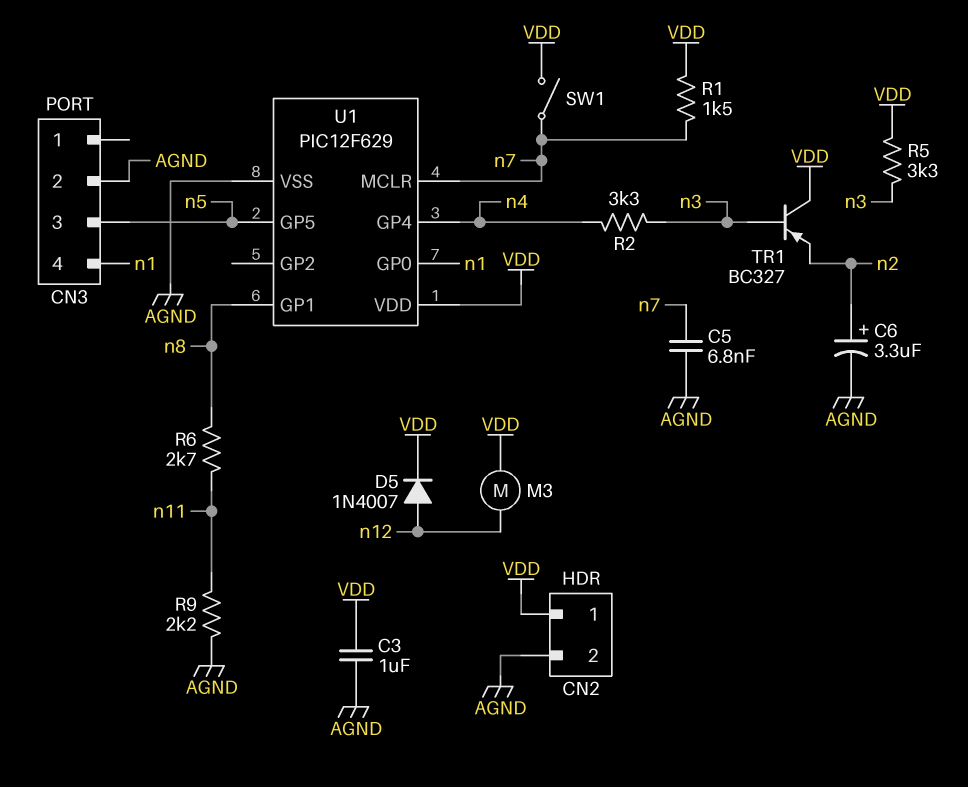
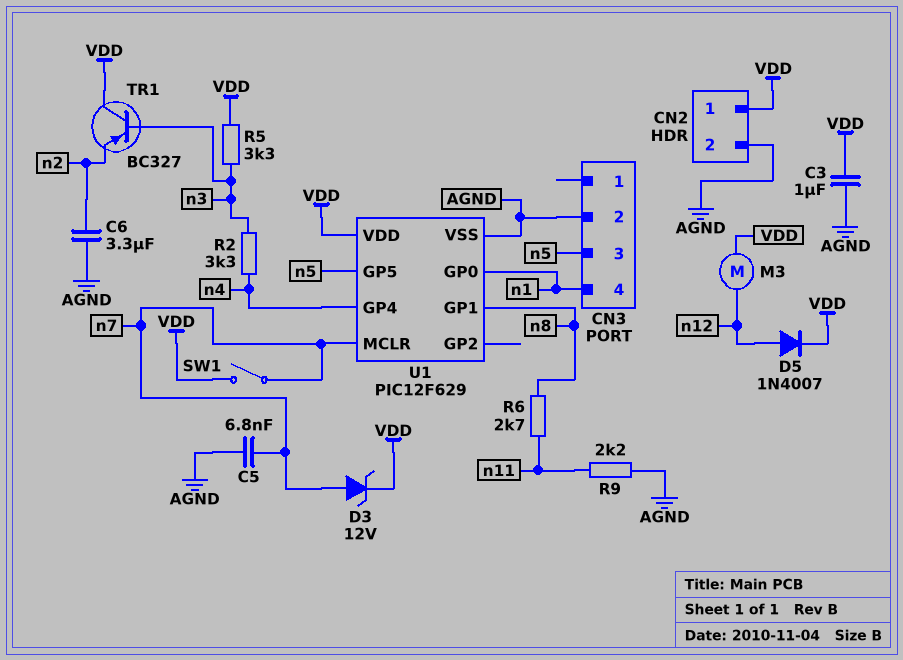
C6: 3.3uF (plus n2, minus AGND) -> 3.3uF (AGND, n2)
D3: none -> zener 12V (A n7, K VDD)
R1: 1.5k (VDD, n7) -> none

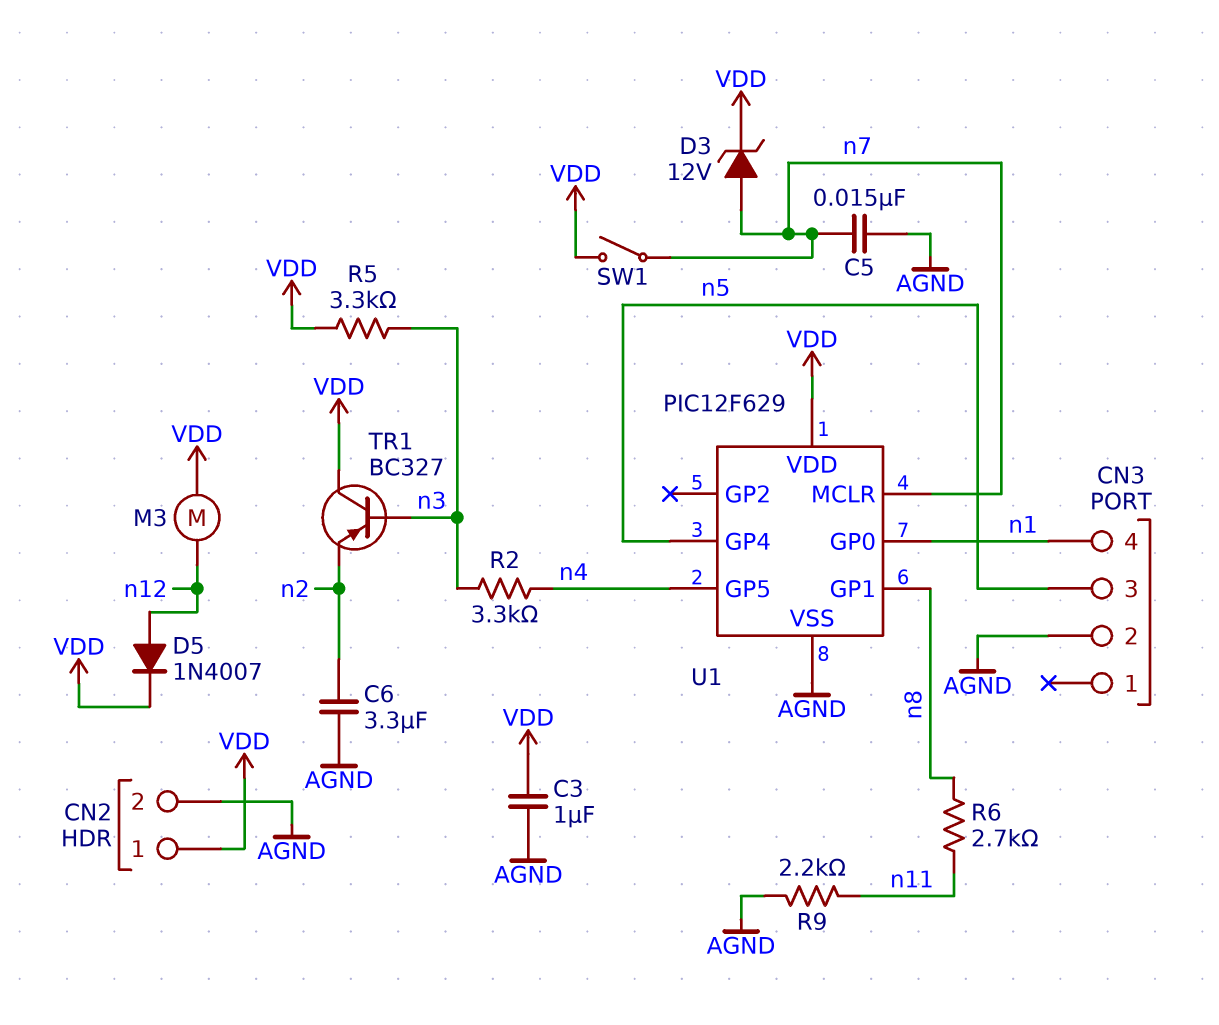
C5: 6.8nF (AGND, n7) -> 15nF (AGND, n7)
U1 pin GP4: n4 -> n5
U1 pin GP5: n5 -> n4

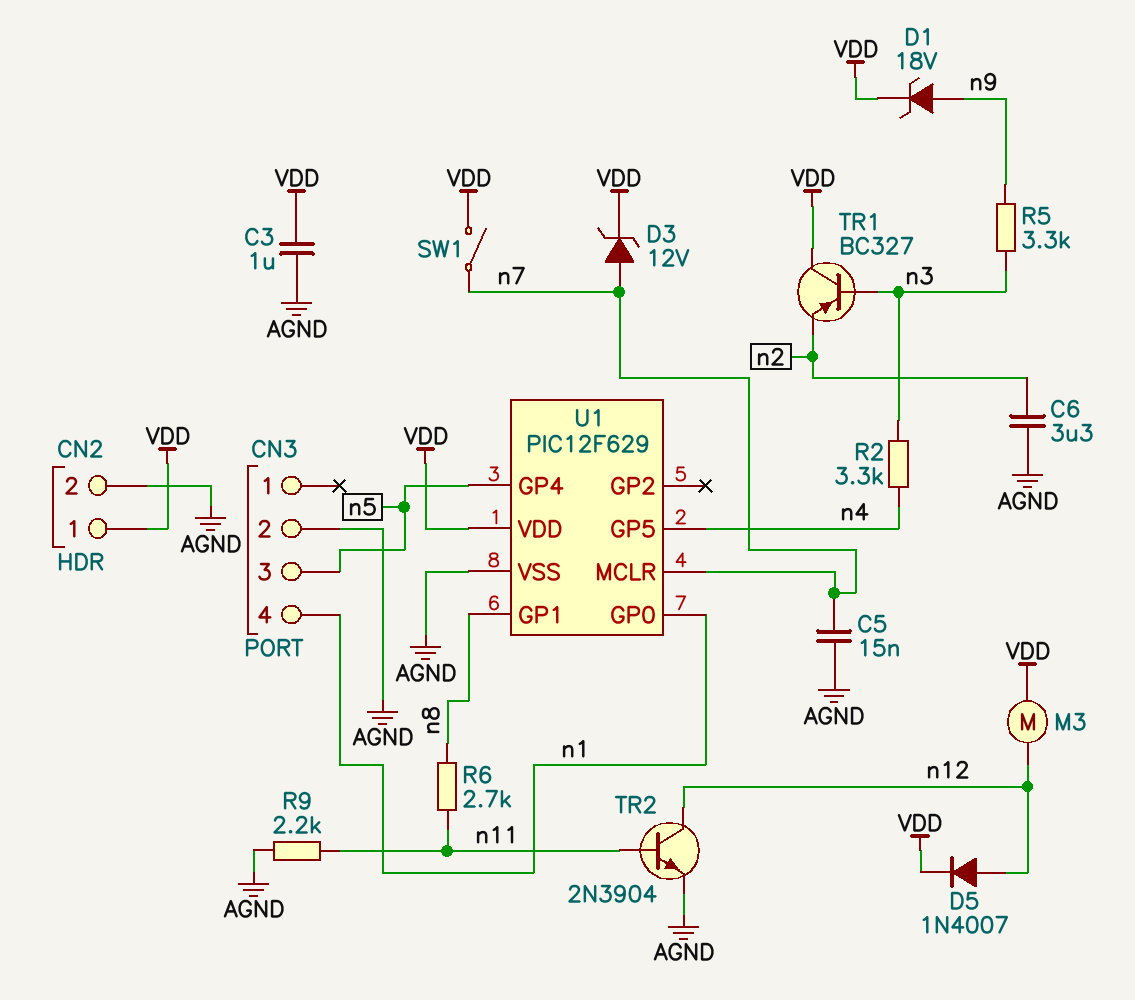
D1: none -> zener 18V (A n9, K VDD)
R5: 3.3k (VDD, n3) -> 3.3k (n3, n9)
TR2: none -> NPN 2N3904 (B n11, C n12, E AGND)

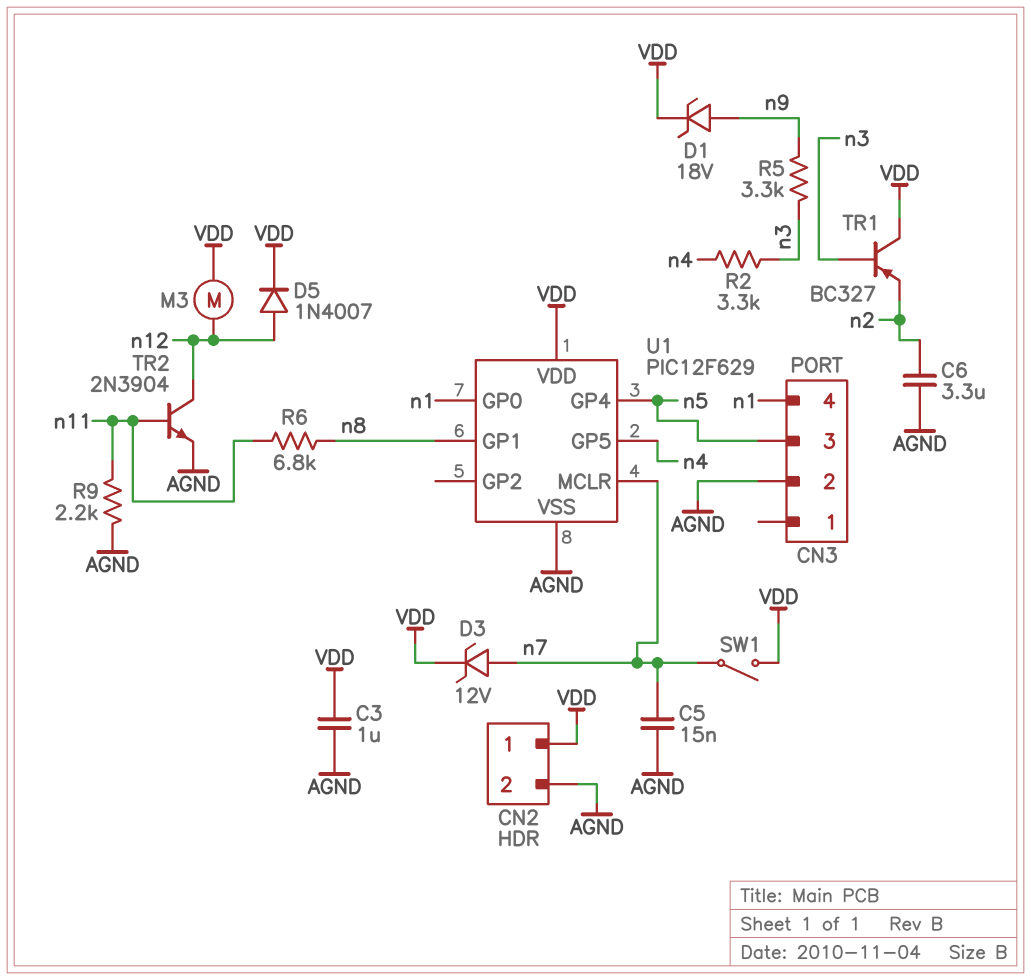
R6: 2.7k (n8, n11) -> 6.8k (n8, n11)

